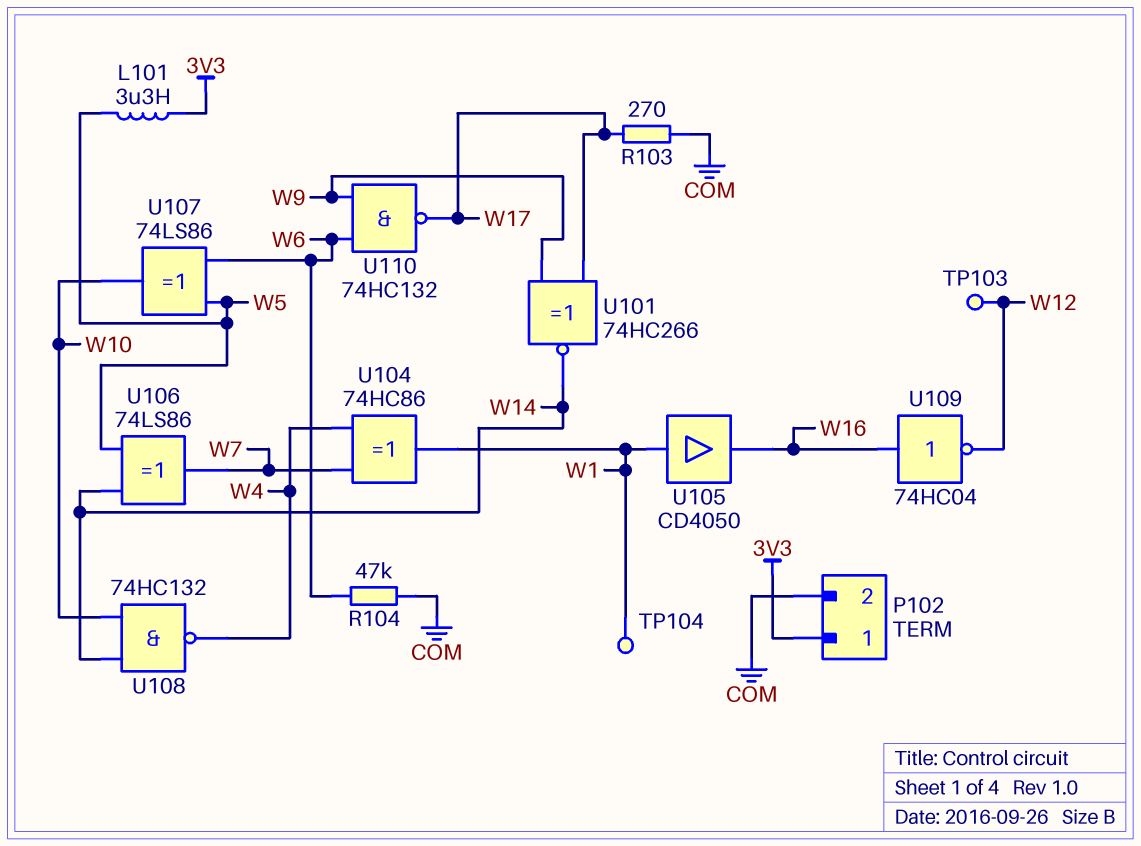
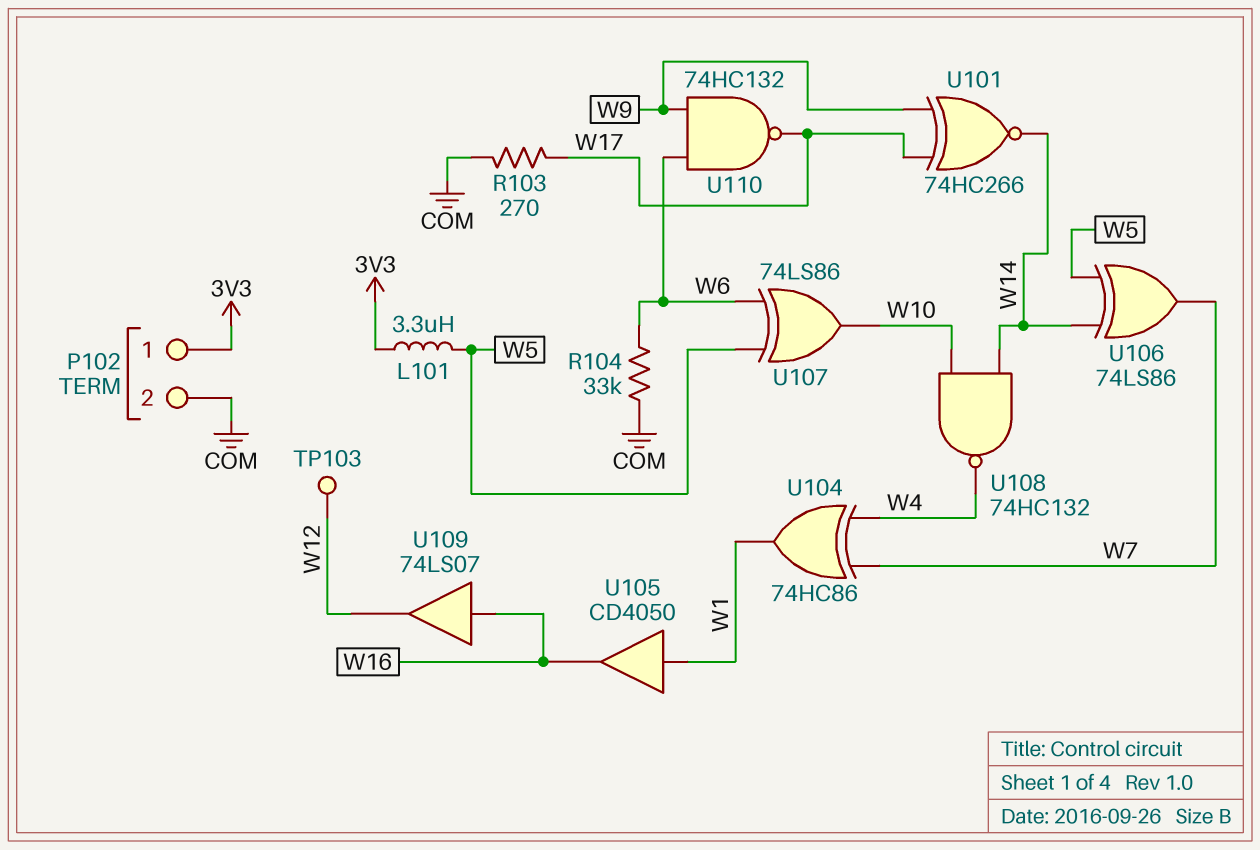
R104: 47k (COM, W6) -> 33k (COM, W6)
TP104: test point (W1) -> none
U109: NOT 74HC04 (in W16, out W12) -> buffer 74LS07 (in W16, out W12)

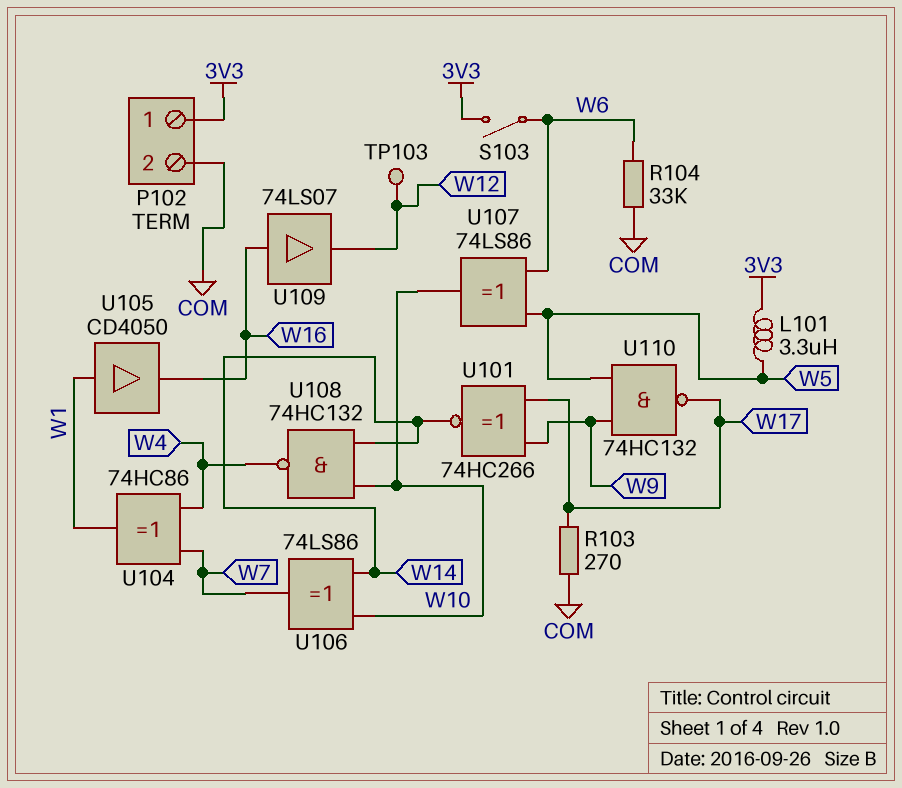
S103: none -> switch (3V3, W6)
U106: XOR 74LS86 (in W5, in W14, out W7) -> XOR 74LS86 (in W10, in W14, out W7)
U110: NAND 74HC132 (in W6, in W9, out W17) -> NAND 74HC132 (in W5, in W9, out W17)

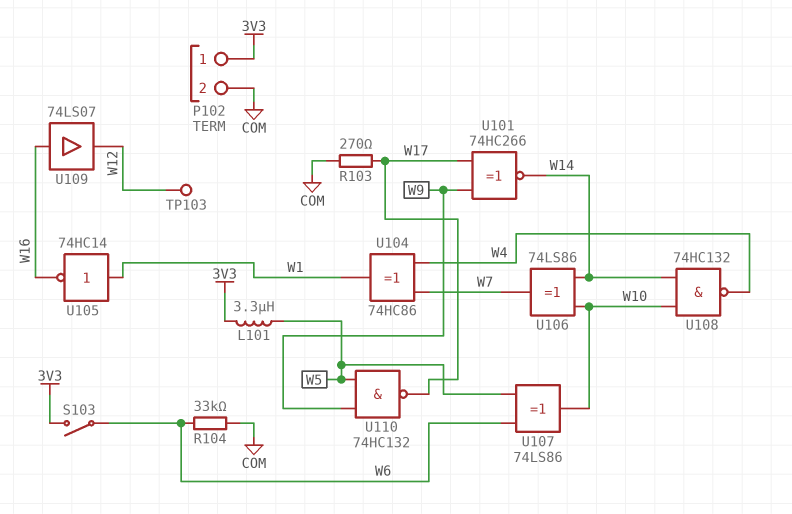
U105: buffer CD4050 (in W1, out W16) -> NOT 74HC14 (in W1, out W16)

